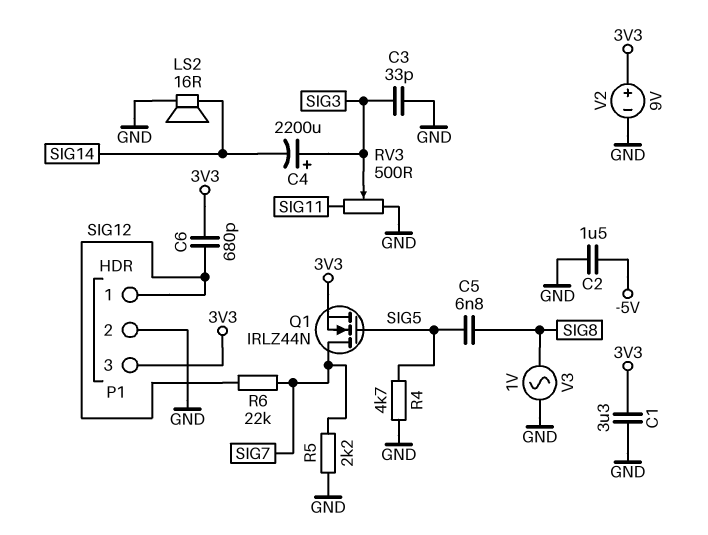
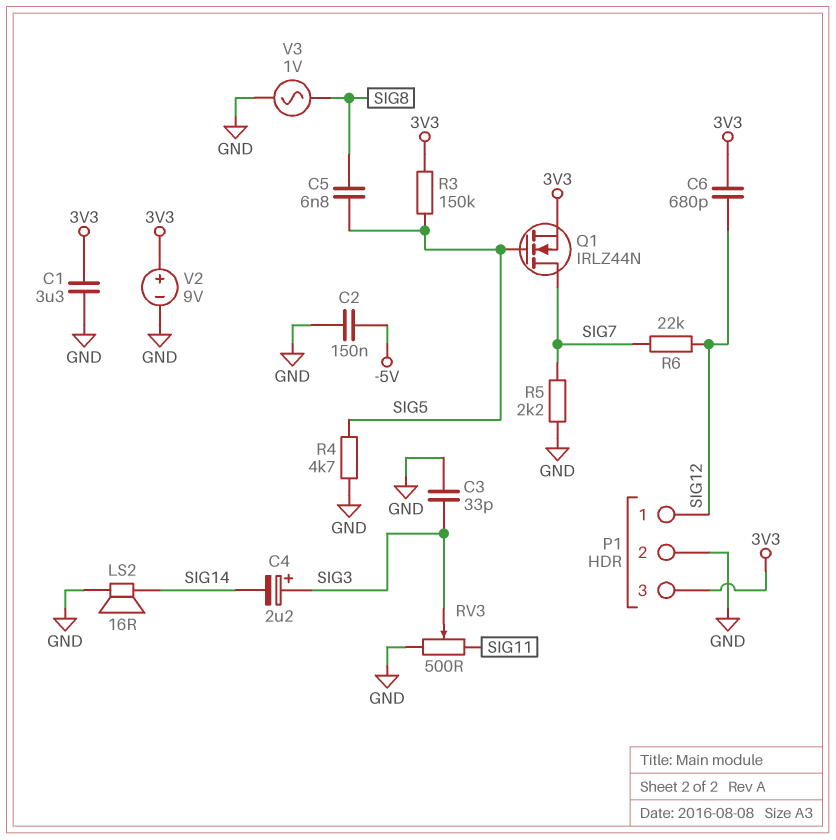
C2: 1.5uF (-5V, GND) -> 150nF (-5V, GND)
C4: 2200uF (plus SIG3, minus SIG14) -> 2.2uF (plus SIG3, minus SIG14)
R3: none -> 150k (3V3, SIG5)

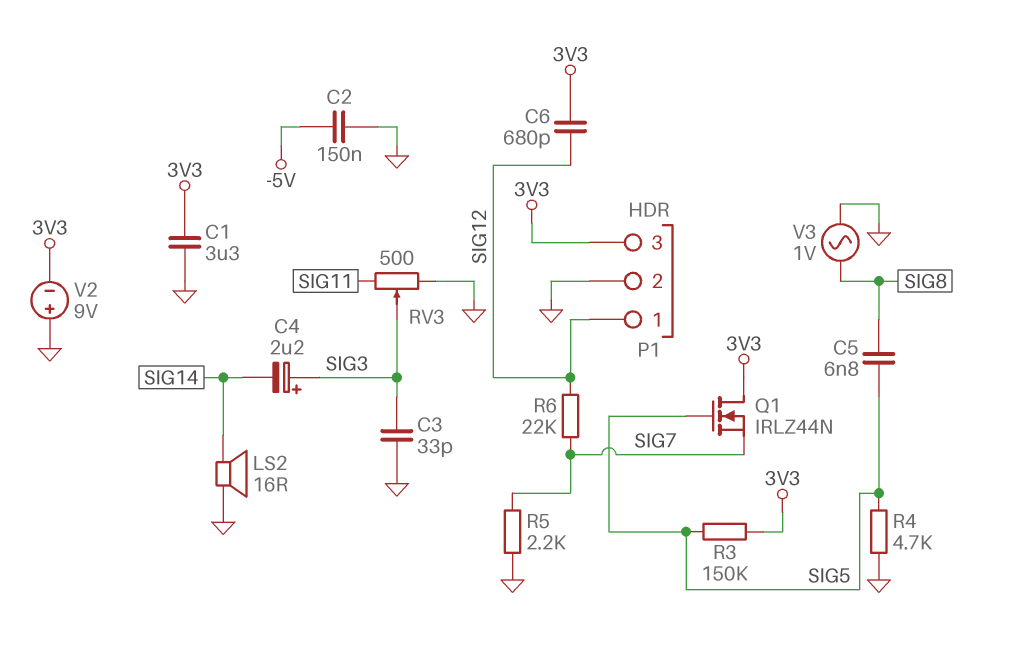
Q1: NMOS IRLZ44N (G SIG5, D SIG7, S 3V3) -> NMOS IRLZ44N (G SIG5, D 3V3, S SIG7)
V2: 9V (plus 3V3, minus GND) -> 9V (plus GND, minus 3V3)

